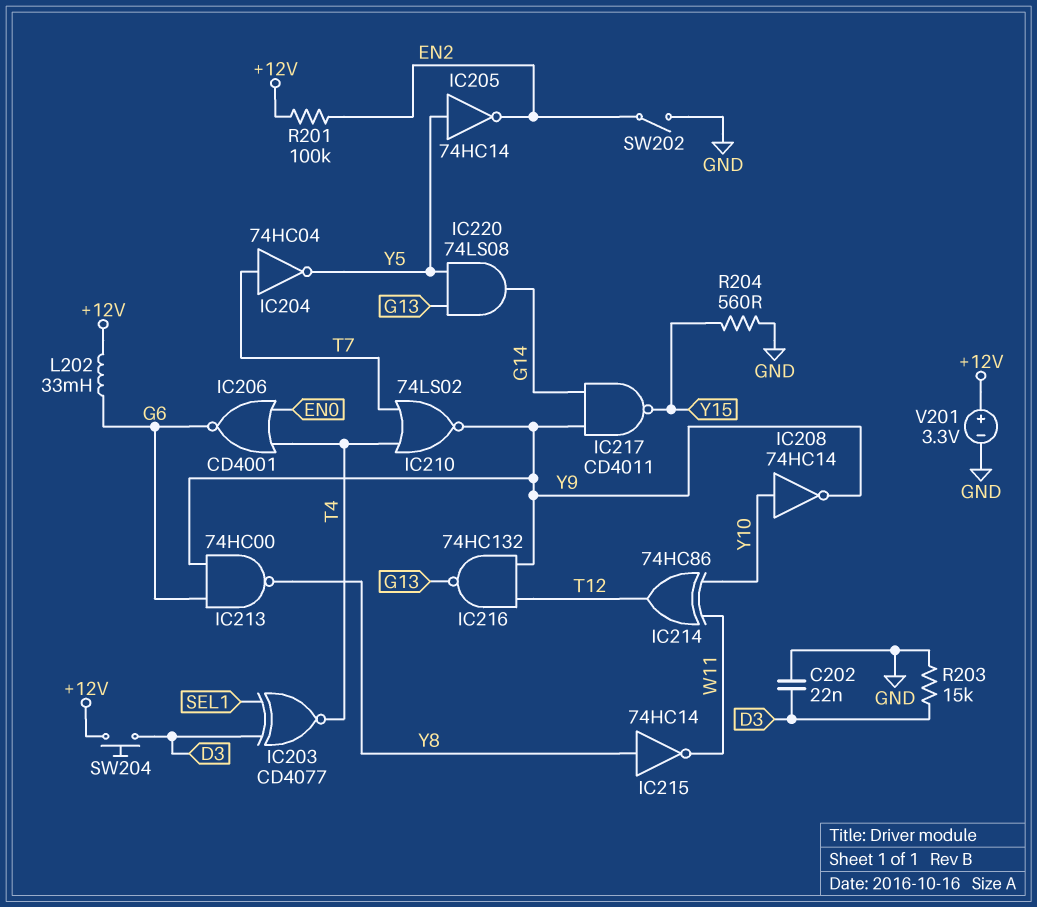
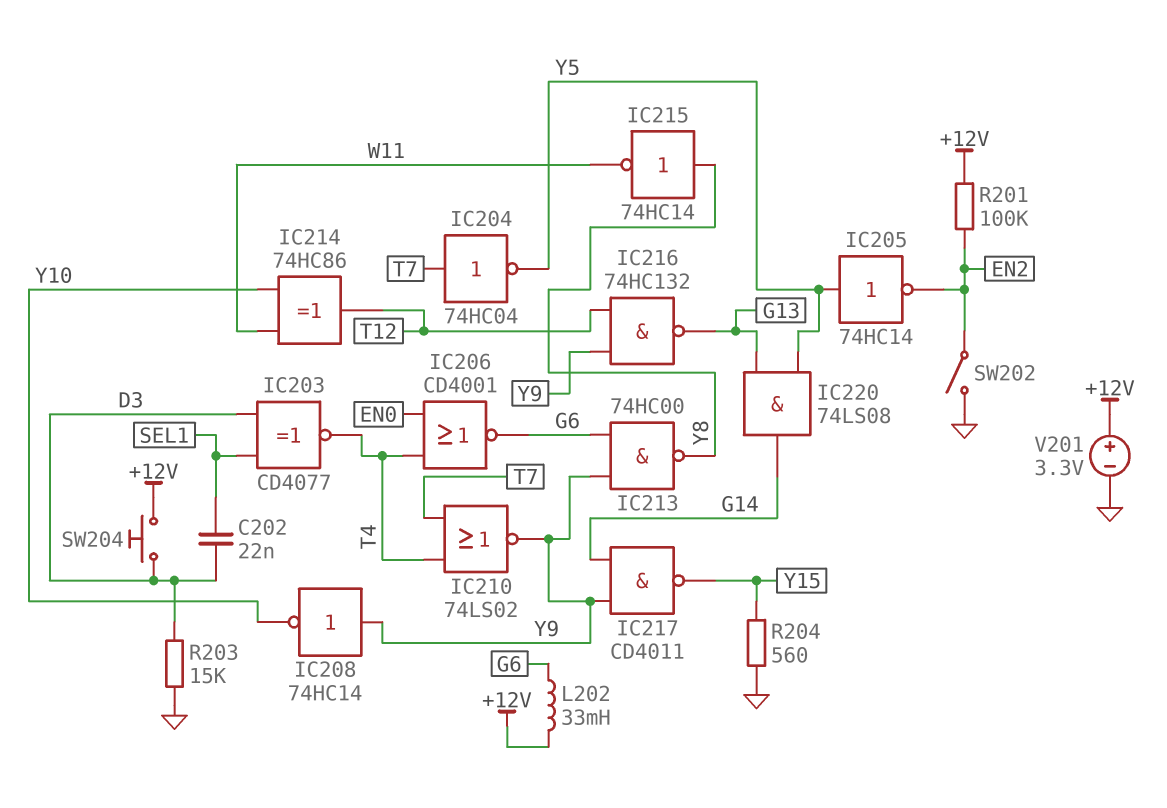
C202: 22nF (D3, GND) -> 22nF (D3, SEL1)
IC208: NOT 74HC14 (in Y10, out Y9) -> NOT 74HC14 (in Y9, out Y10)

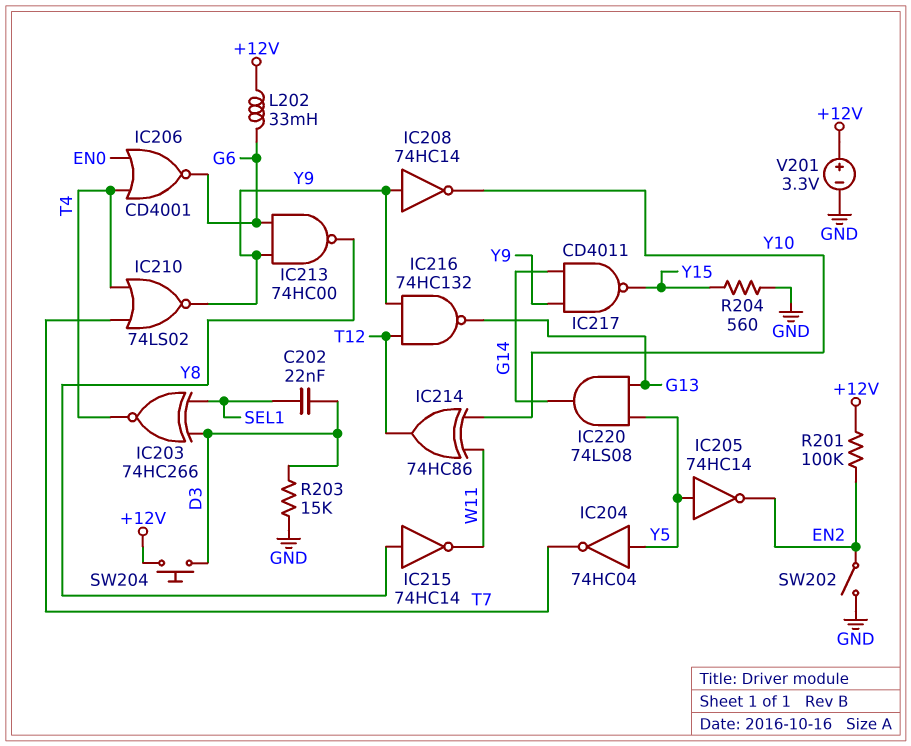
IC203: XNOR CD4077 (in D3, in SEL1, out T4) -> XNOR 74HC266 (in D3, in SEL1, out T4)
IC204: NOT 74HC04 (in T7, out Y5) -> NOT 74HC04 (in Y5, out T7)

